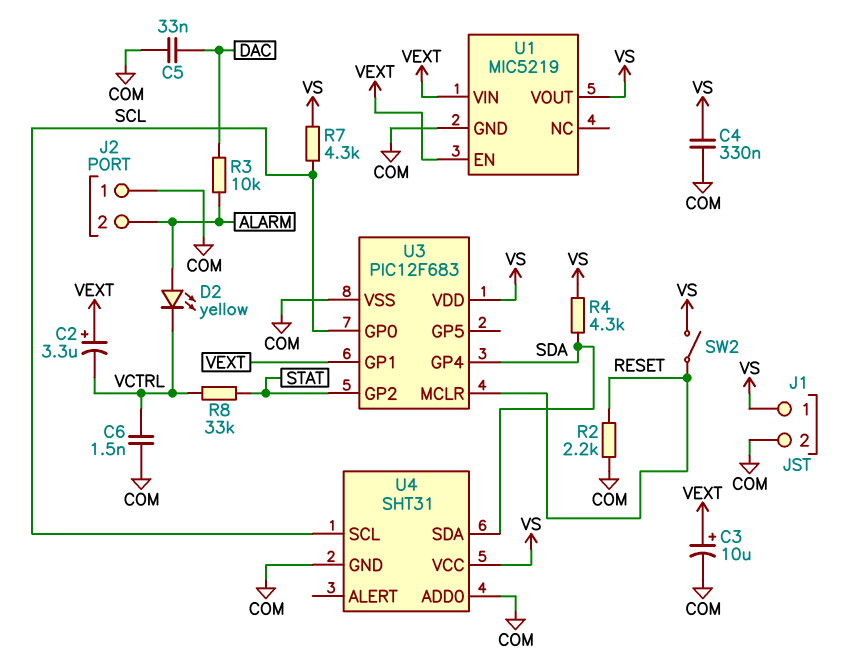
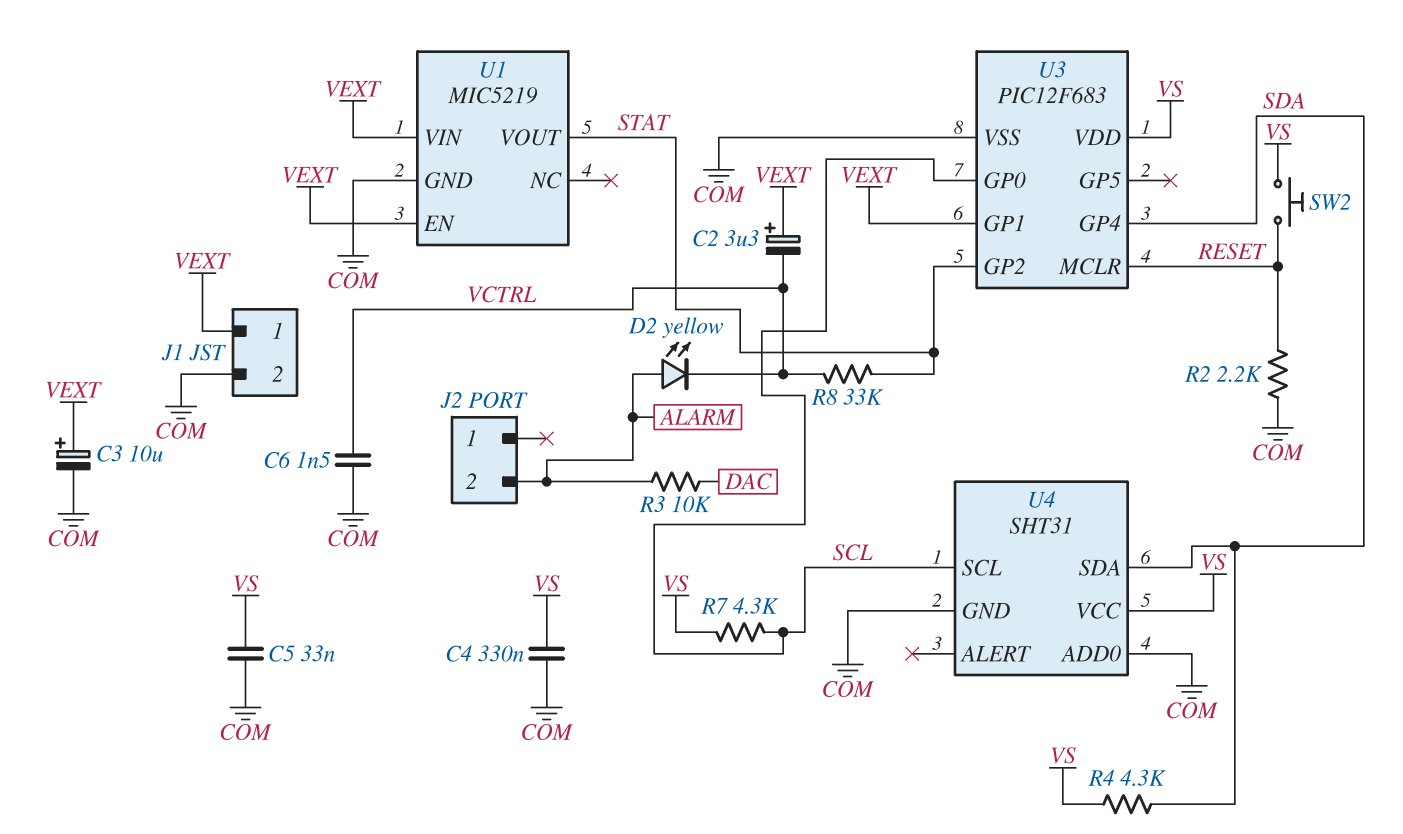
C5: 33nF (COM, DAC) -> 33nF (COM, VS)
J1 pin 1: VS -> VEXT
J2 pin 1: COM -> none
SW2: switch (RESET, VS) -> button (RESET, VS)
U1 pin VOUT: VS -> STAT

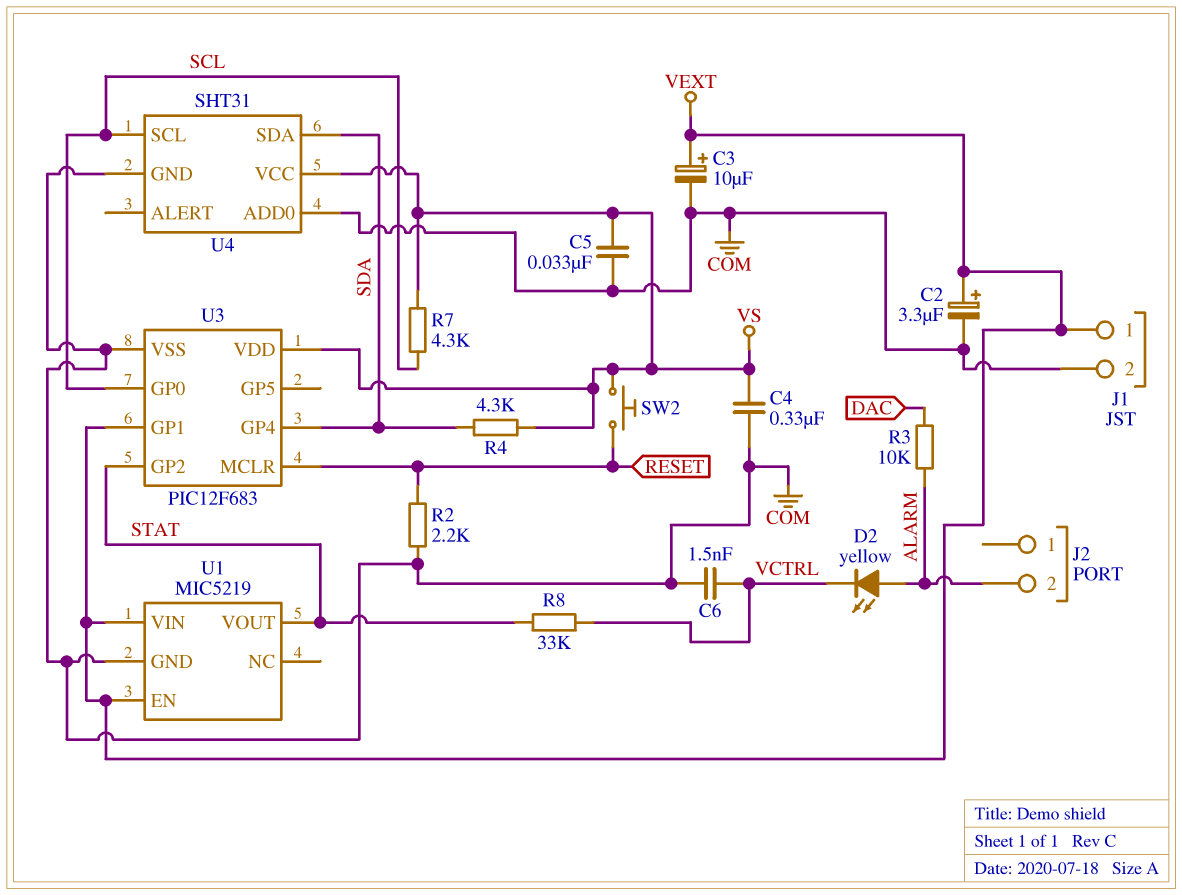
C2: 3.3uF (plus VEXT, minus VCTRL) -> 3.3uF (plus VEXT, minus COM)

